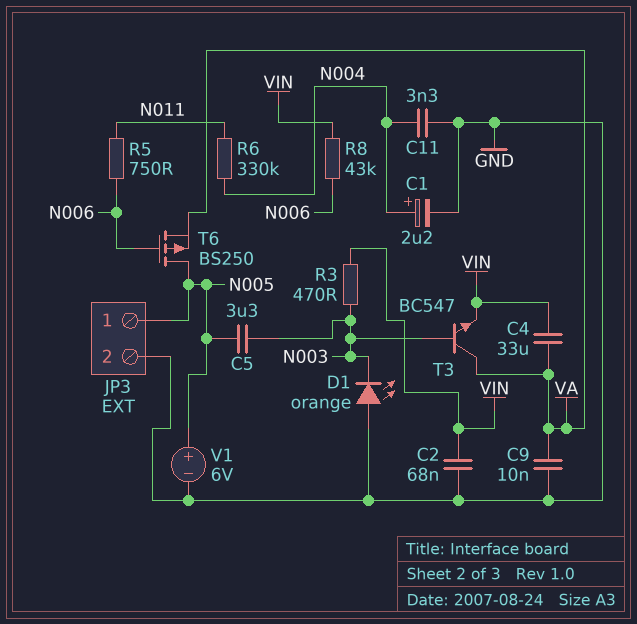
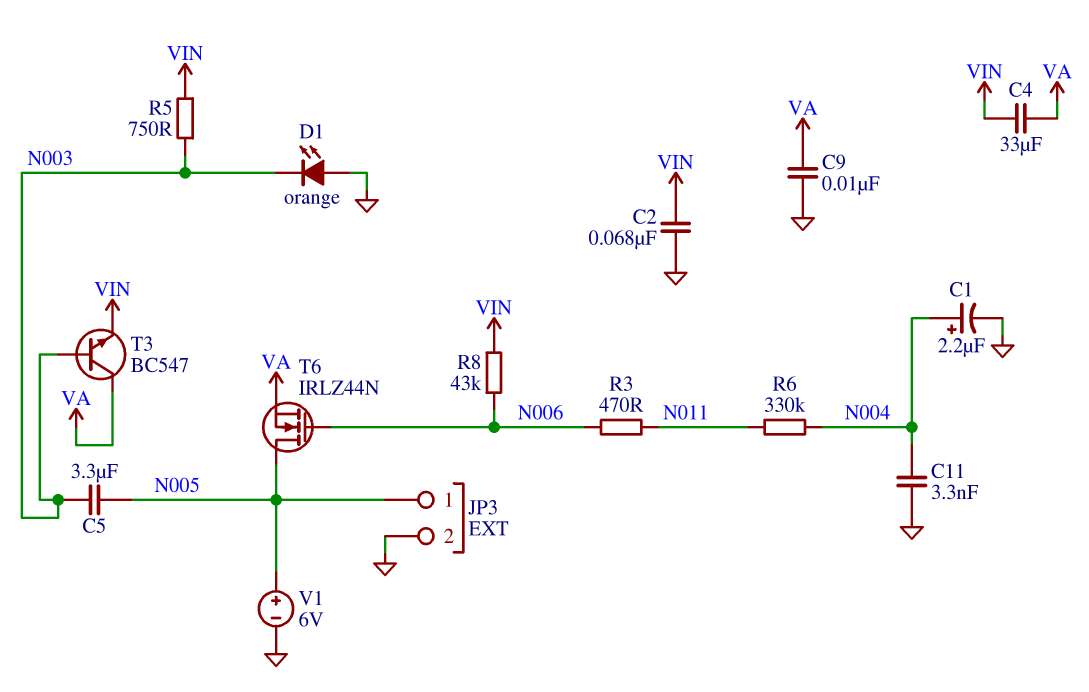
R3: 470 (N003, VIN) -> 470 (N006, N011)
R5: 750 (N006, N011) -> 750 (N003, VIN)
T6: PMOS BS250 (G N006, D N005, S VA) -> NMOS IRLZ44N (G N006, D N005, S VA)

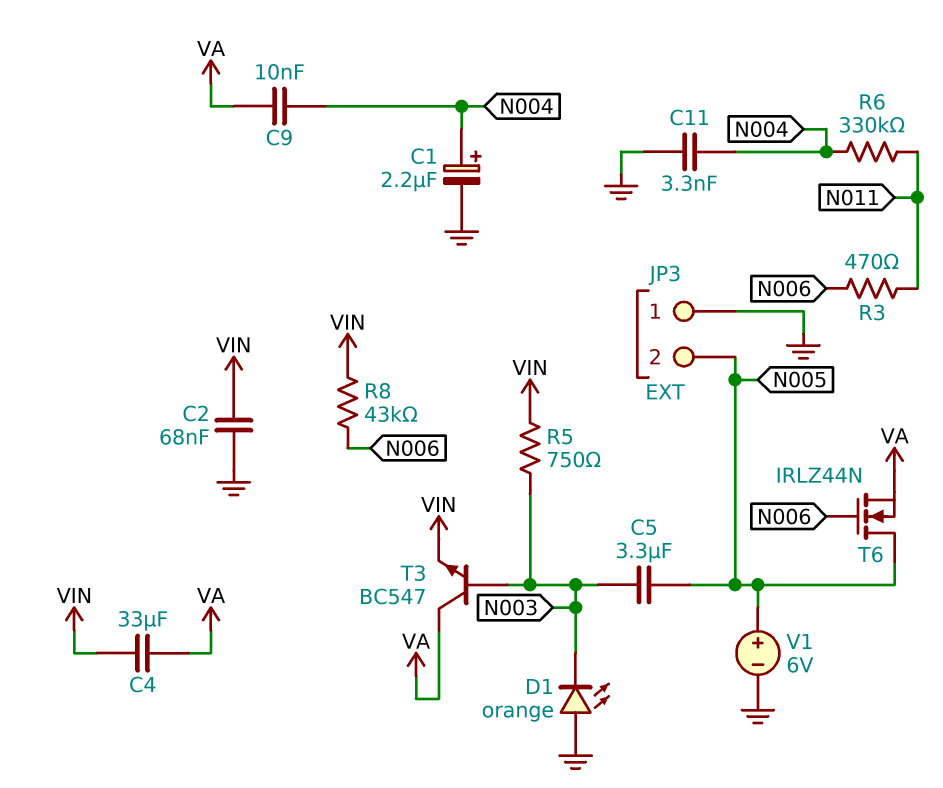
C9: 10nF (GND, VA) -> 10nF (N004, VA)
JP3 pin 1: N005 -> GND
JP3 pin 2: GND -> N005

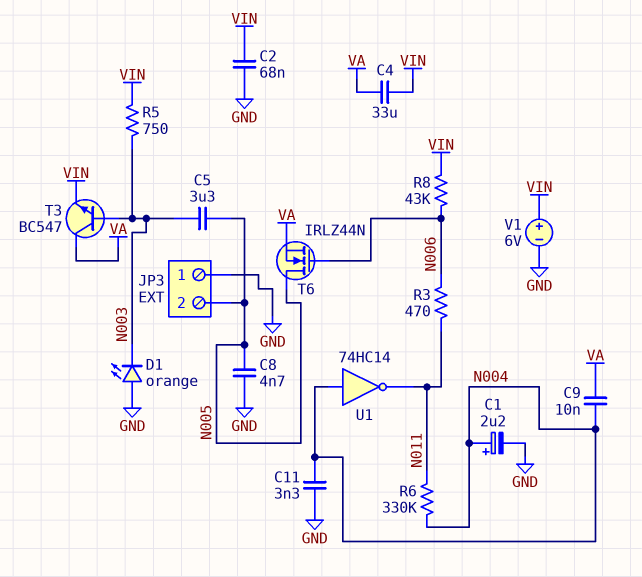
C8: none -> 4.7nF (GND, N005)
U1: none -> NOT 74HC14 (in N004, out N011)
V1: 6V (plus N005, minus GND) -> 6V (plus VIN, minus GND)

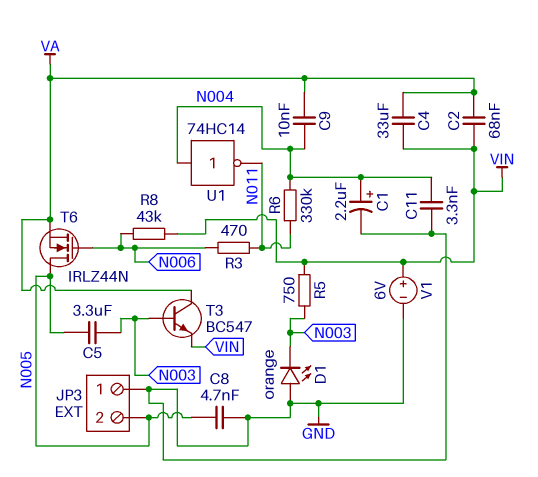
C2: 68nF (GND, VIN) -> 68nF (VA, VIN)

